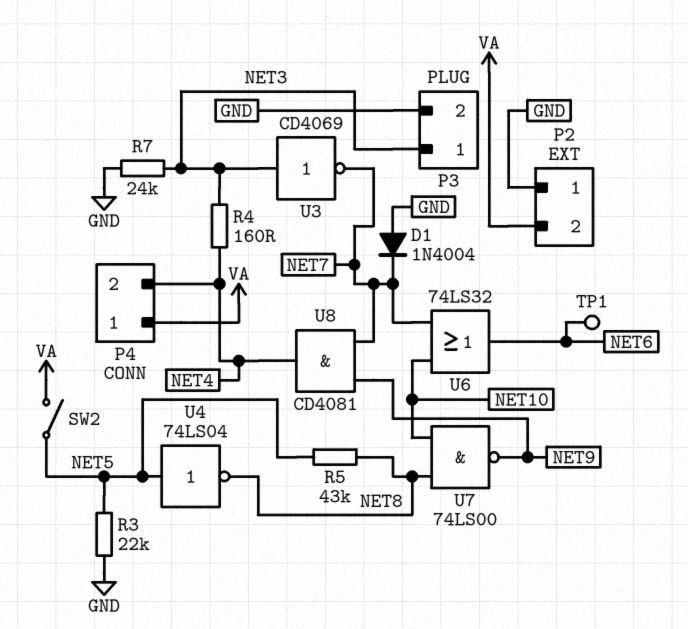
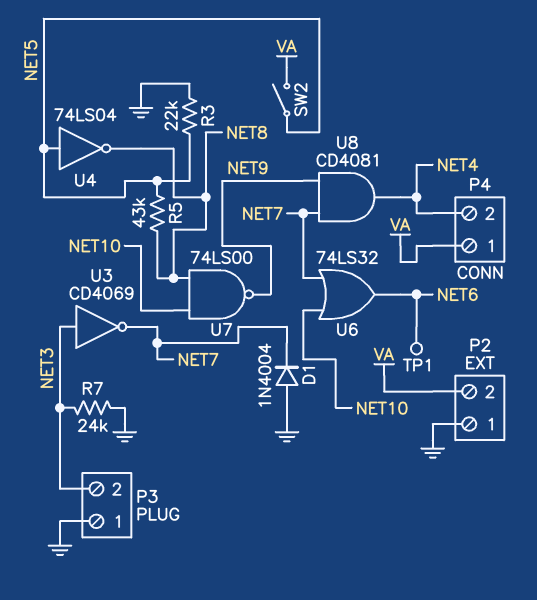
P3 pin 1: NET3 -> GND
P3 pin 2: GND -> NET3
R4: 160 (NET3, NET4) -> none

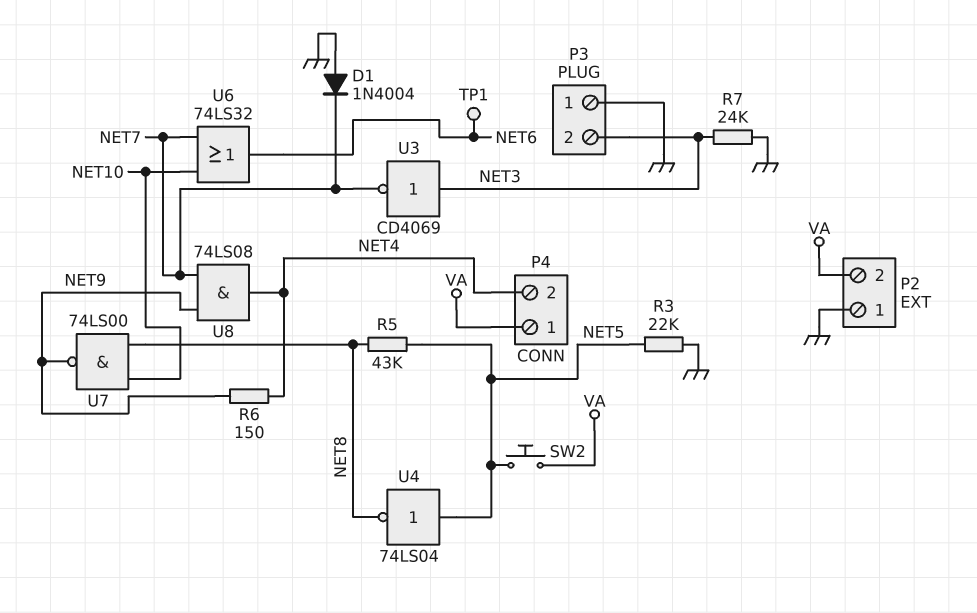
R6: none -> 150 (NET4, NET9)
SW2: switch (NET5, VA) -> button (NET5, VA)
U8: AND CD4081 (in NET7, in NET9, out NET4) -> AND 74LS08 (in NET7, in NET9, out NET4)

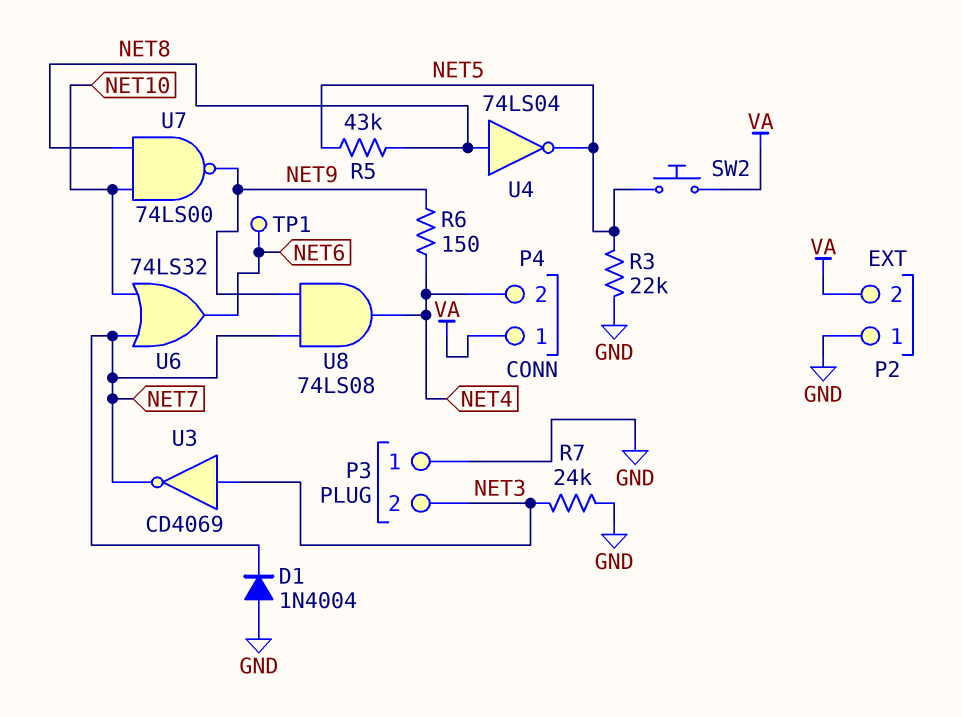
U4: NOT 74LS04 (in NET5, out NET8) -> NOT 74LS04 (in NET8, out NET5)

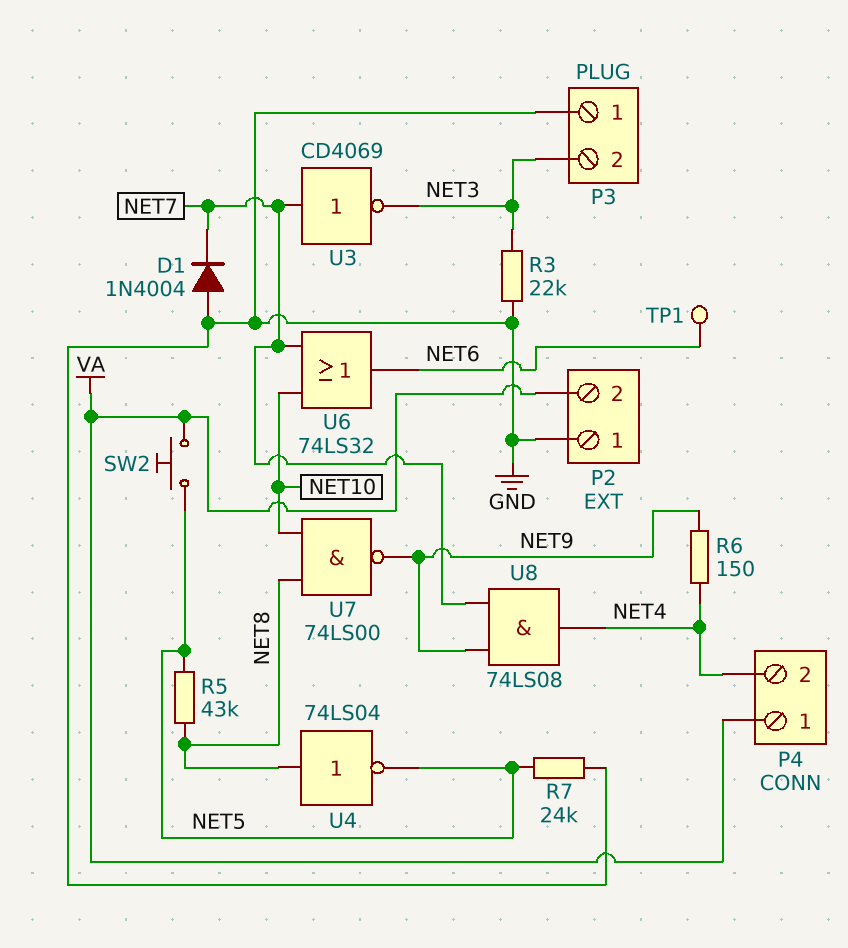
R3: 22k (GND, NET5) -> 22k (GND, NET3)
R7: 24k (GND, NET3) -> 24k (GND, NET5)
U3: NOT CD4069 (in NET3, out NET7) -> NOT CD4069 (in NET7, out NET3)

